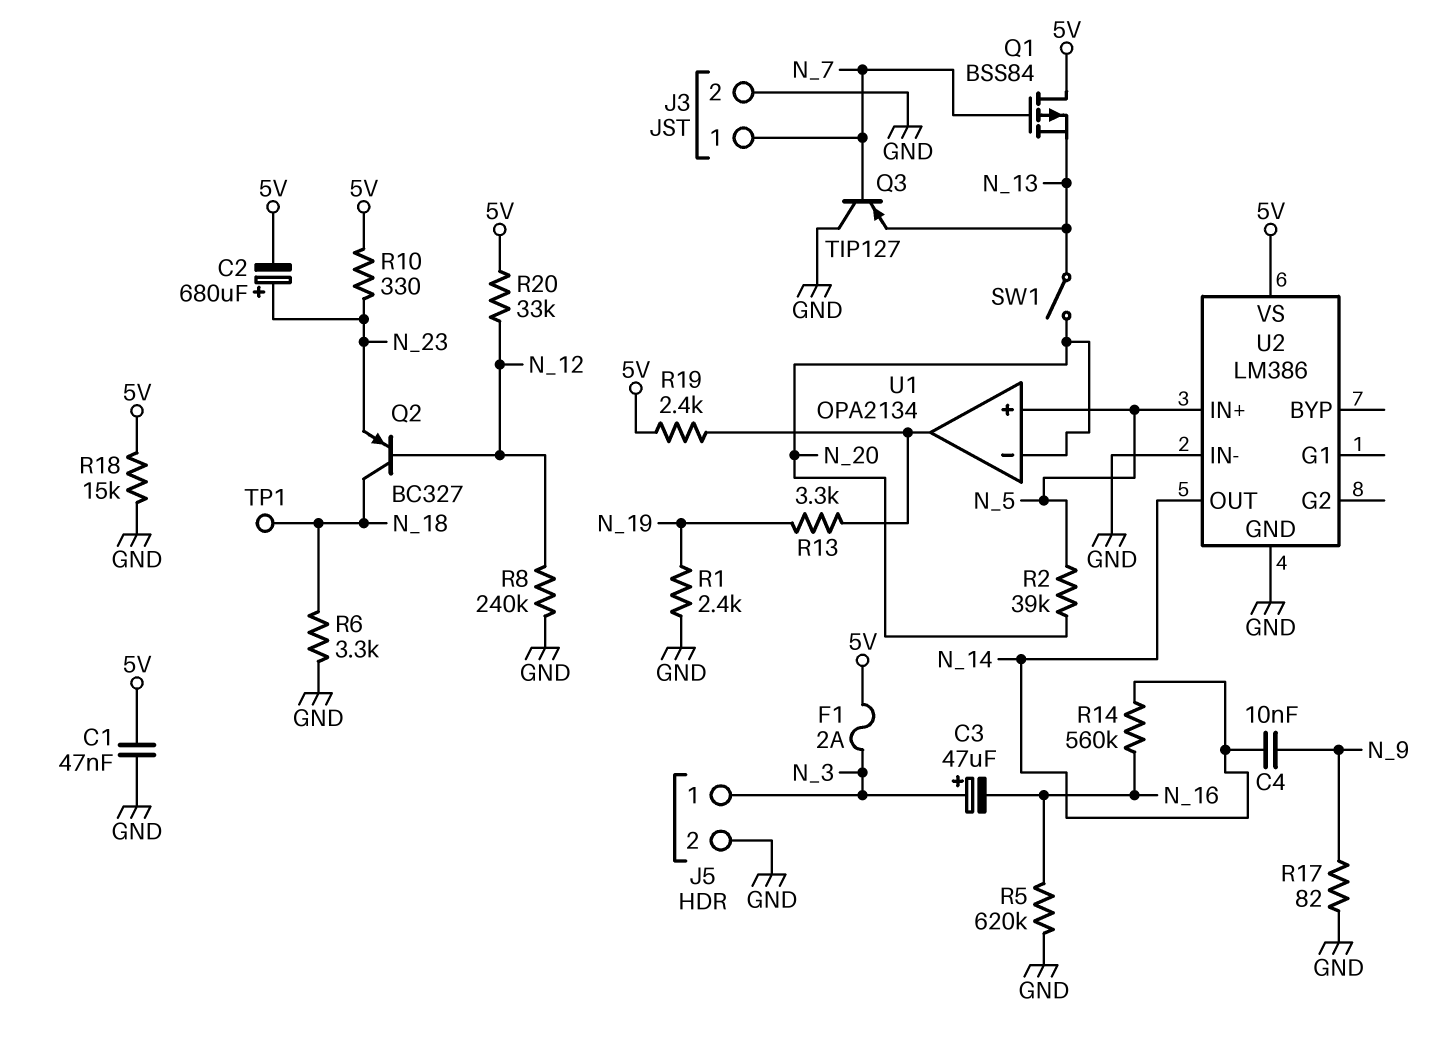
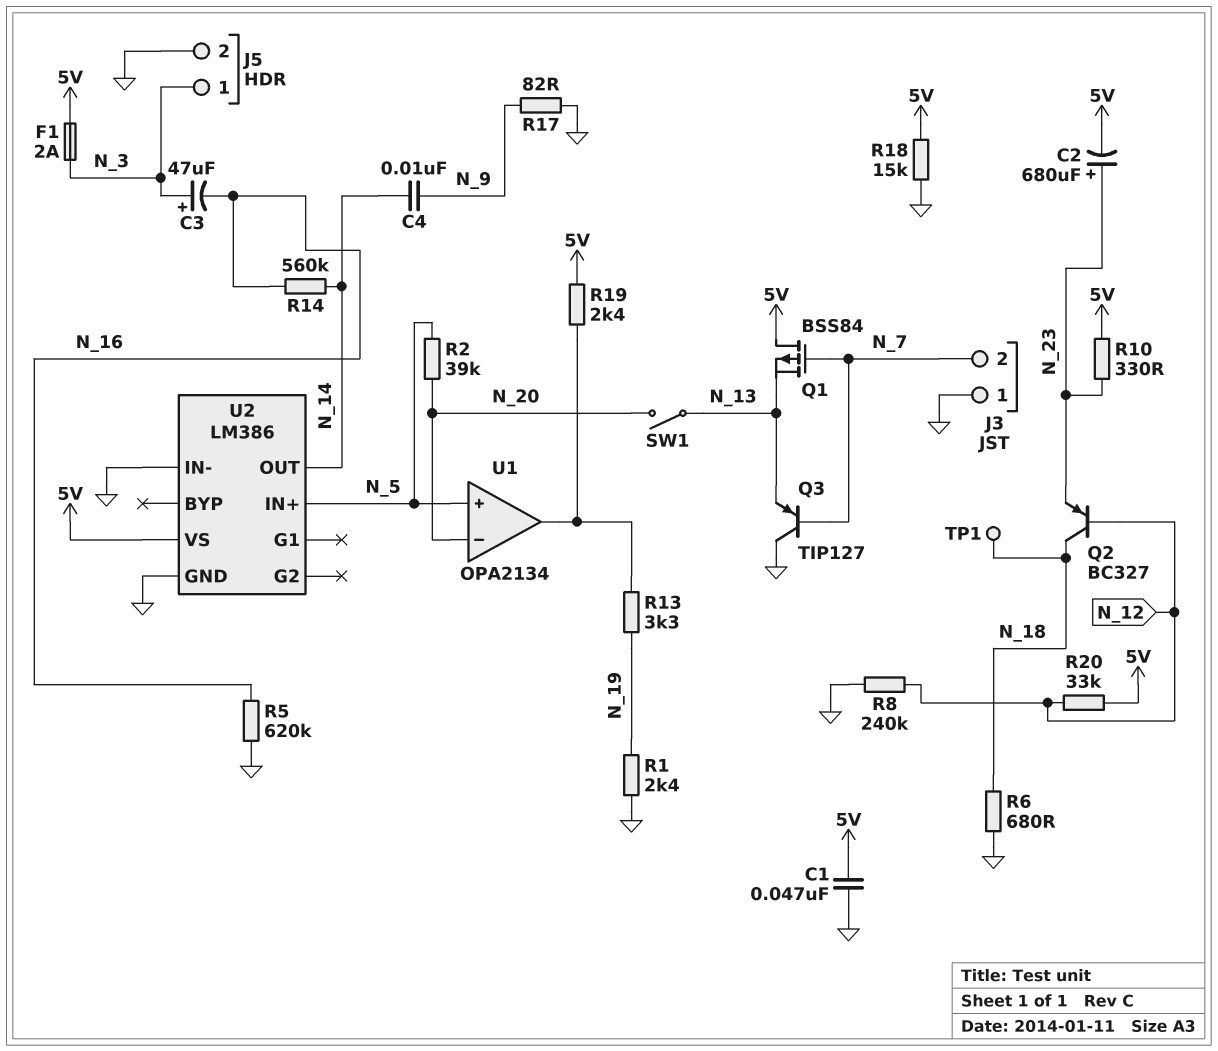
J3 pin 1: N_7 -> GND
J3 pin 2: GND -> N_7
R6: 3.3k (GND, N_18) -> 680 (GND, N_18)

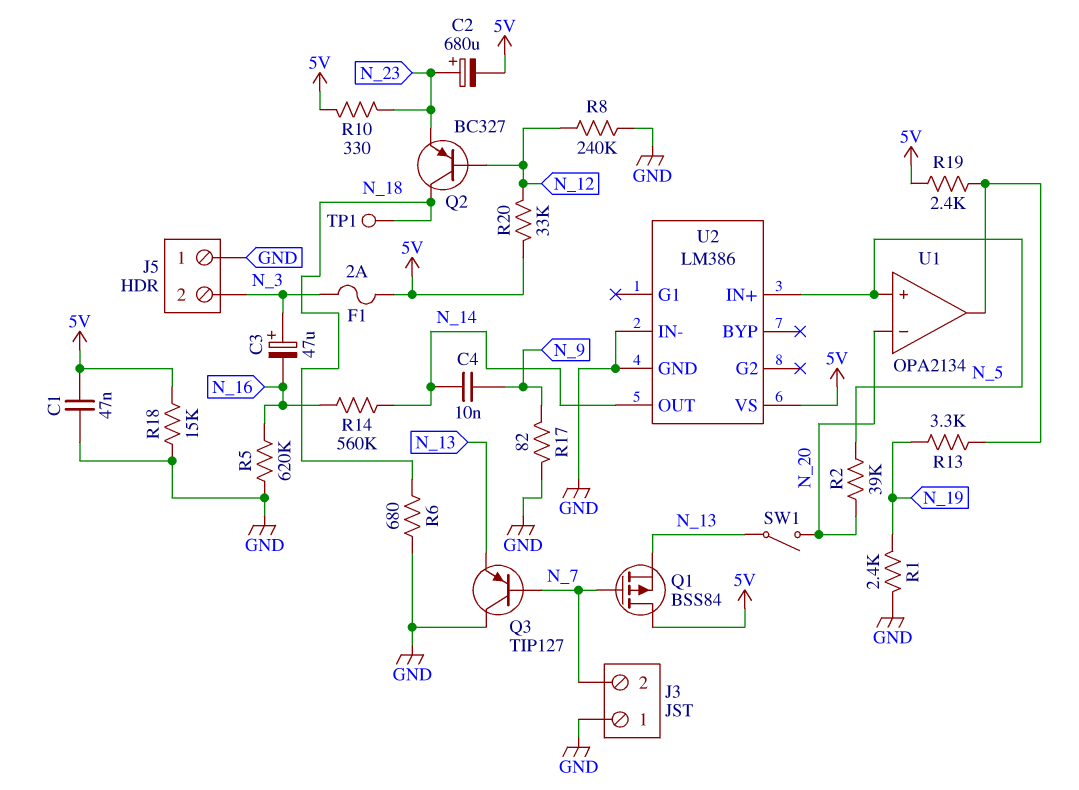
J5 pin 1: N_3 -> GND
J5 pin 2: GND -> N_3

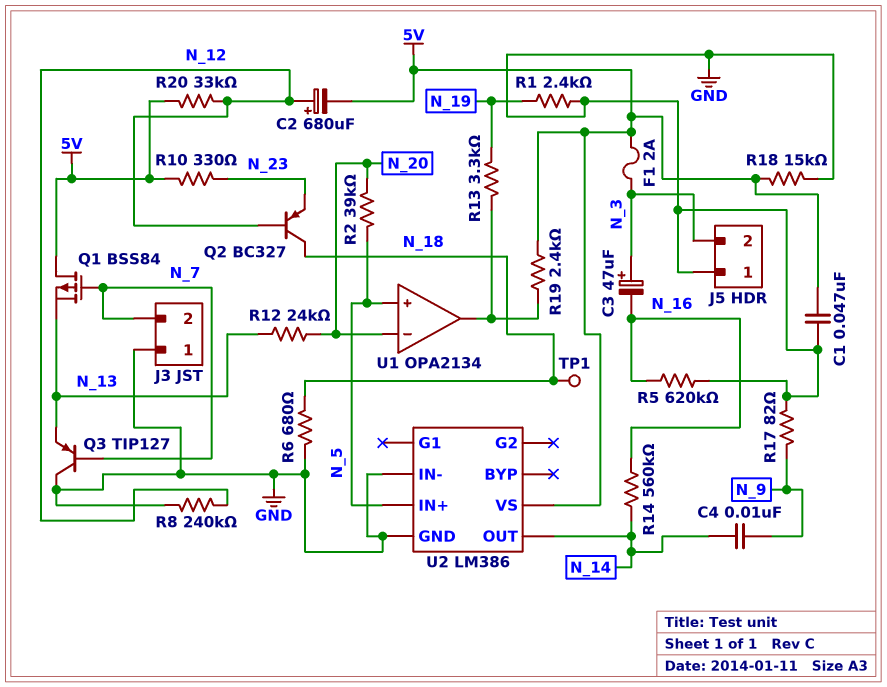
C2: 680uF (plus N_23, minus 5V) -> 680uF (plus N_12, minus 5V)
R12: none -> 24k (N_13, N_20)
SW1: switch (N_13, N_20) -> none

